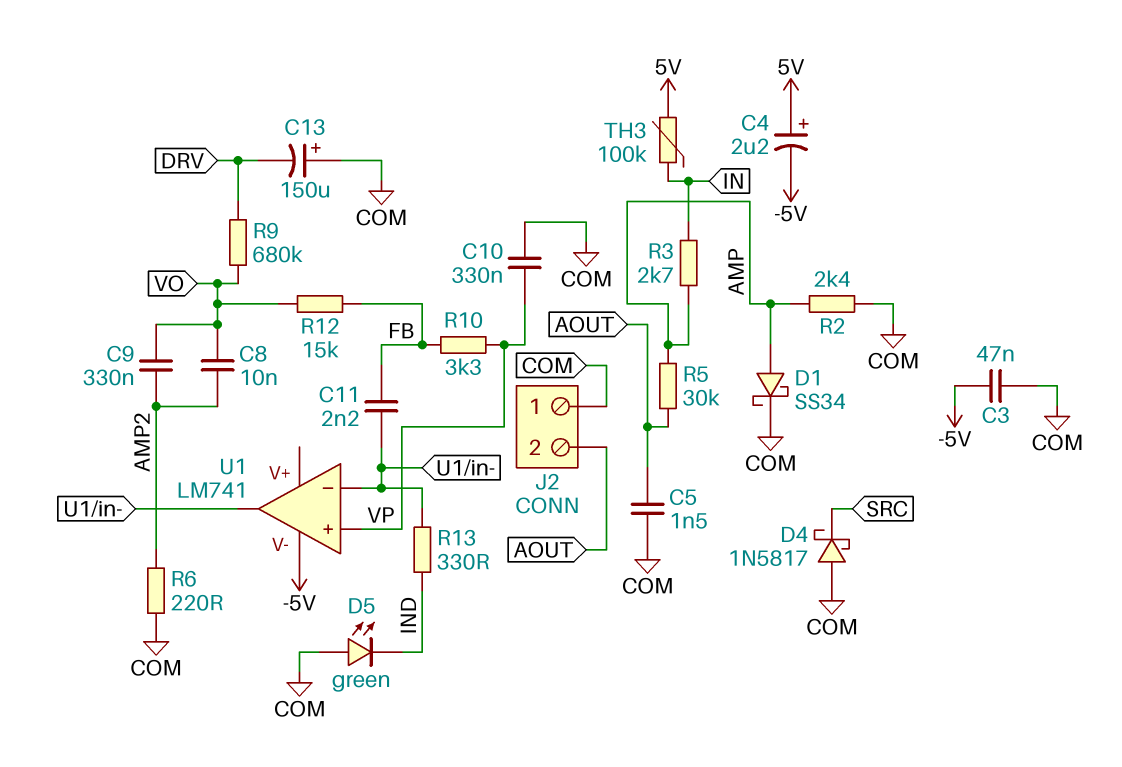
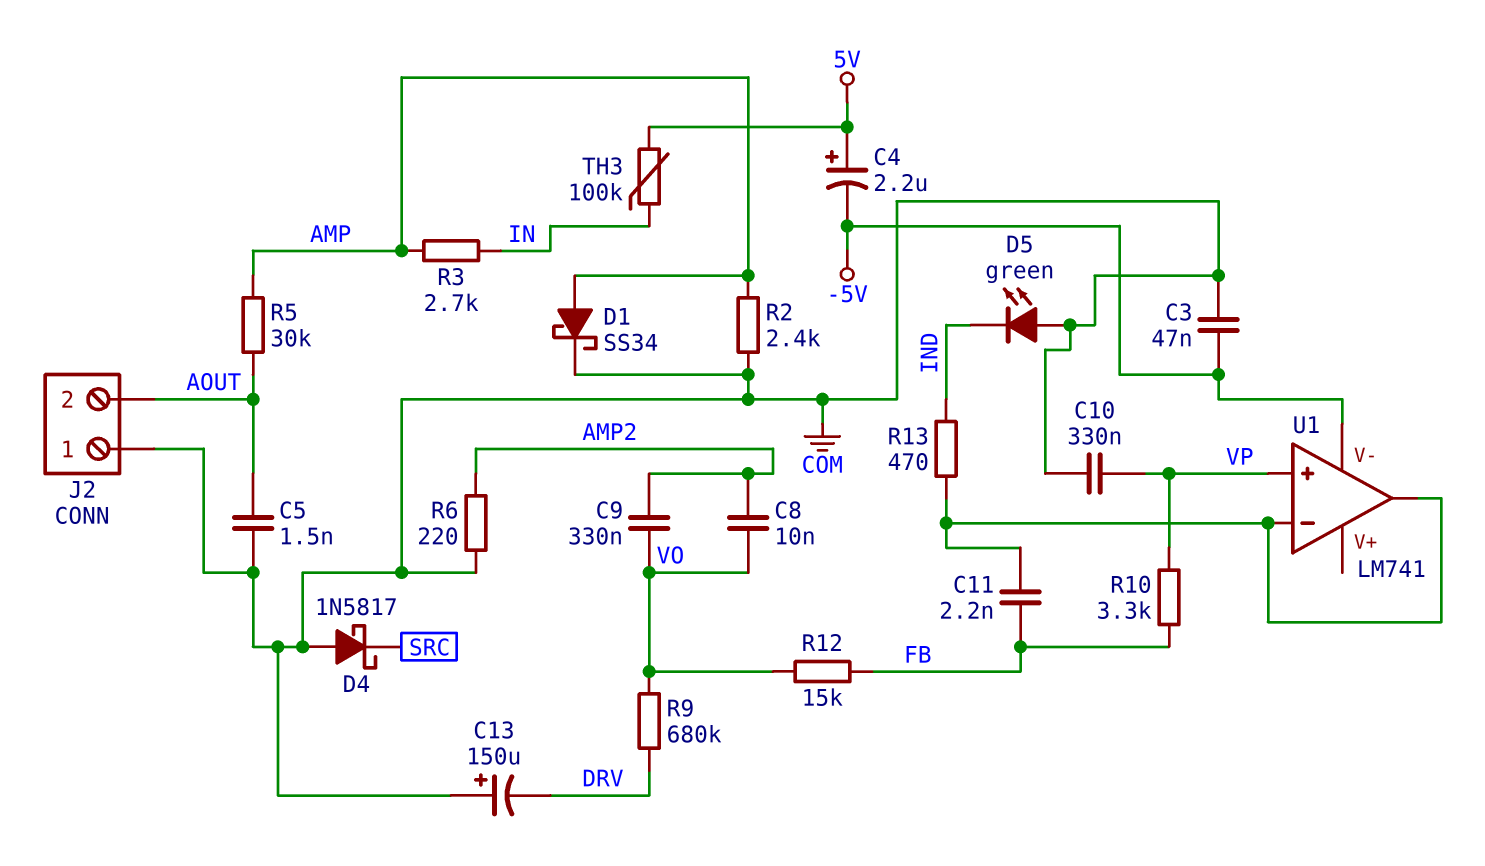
R13: 330 (IND, U1/in-) -> 470 (IND, U1/in-)

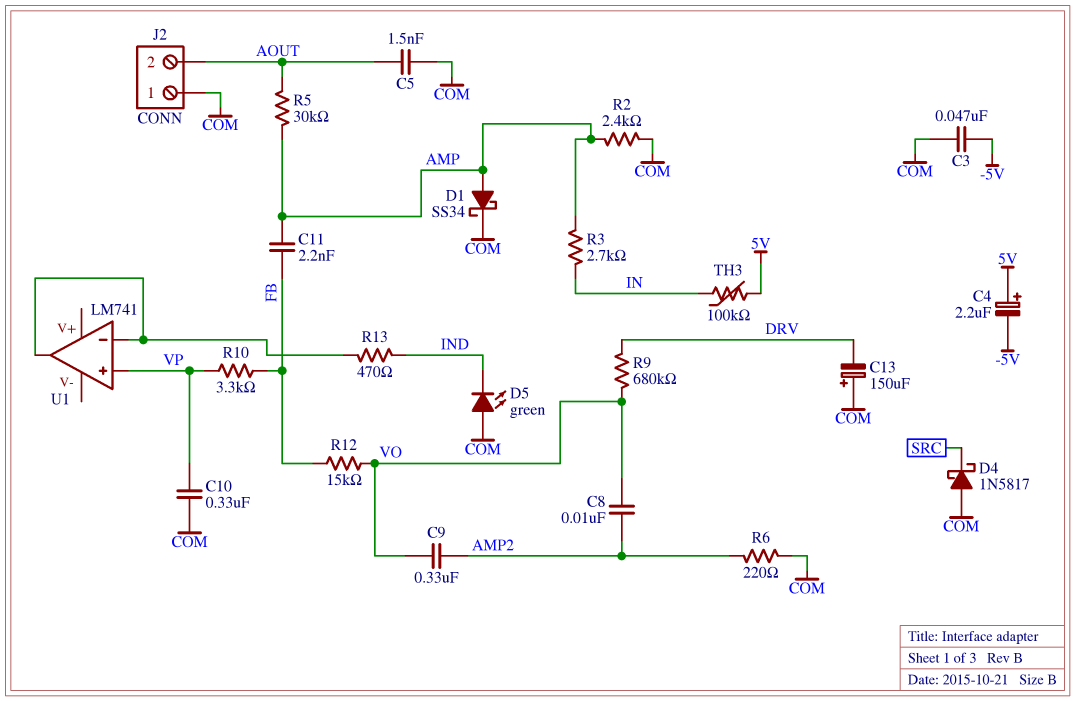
C11: 2.2nF (FB, U1/in-) -> 2.2nF (AMP, FB)
U1 pin V-: -5V -> none

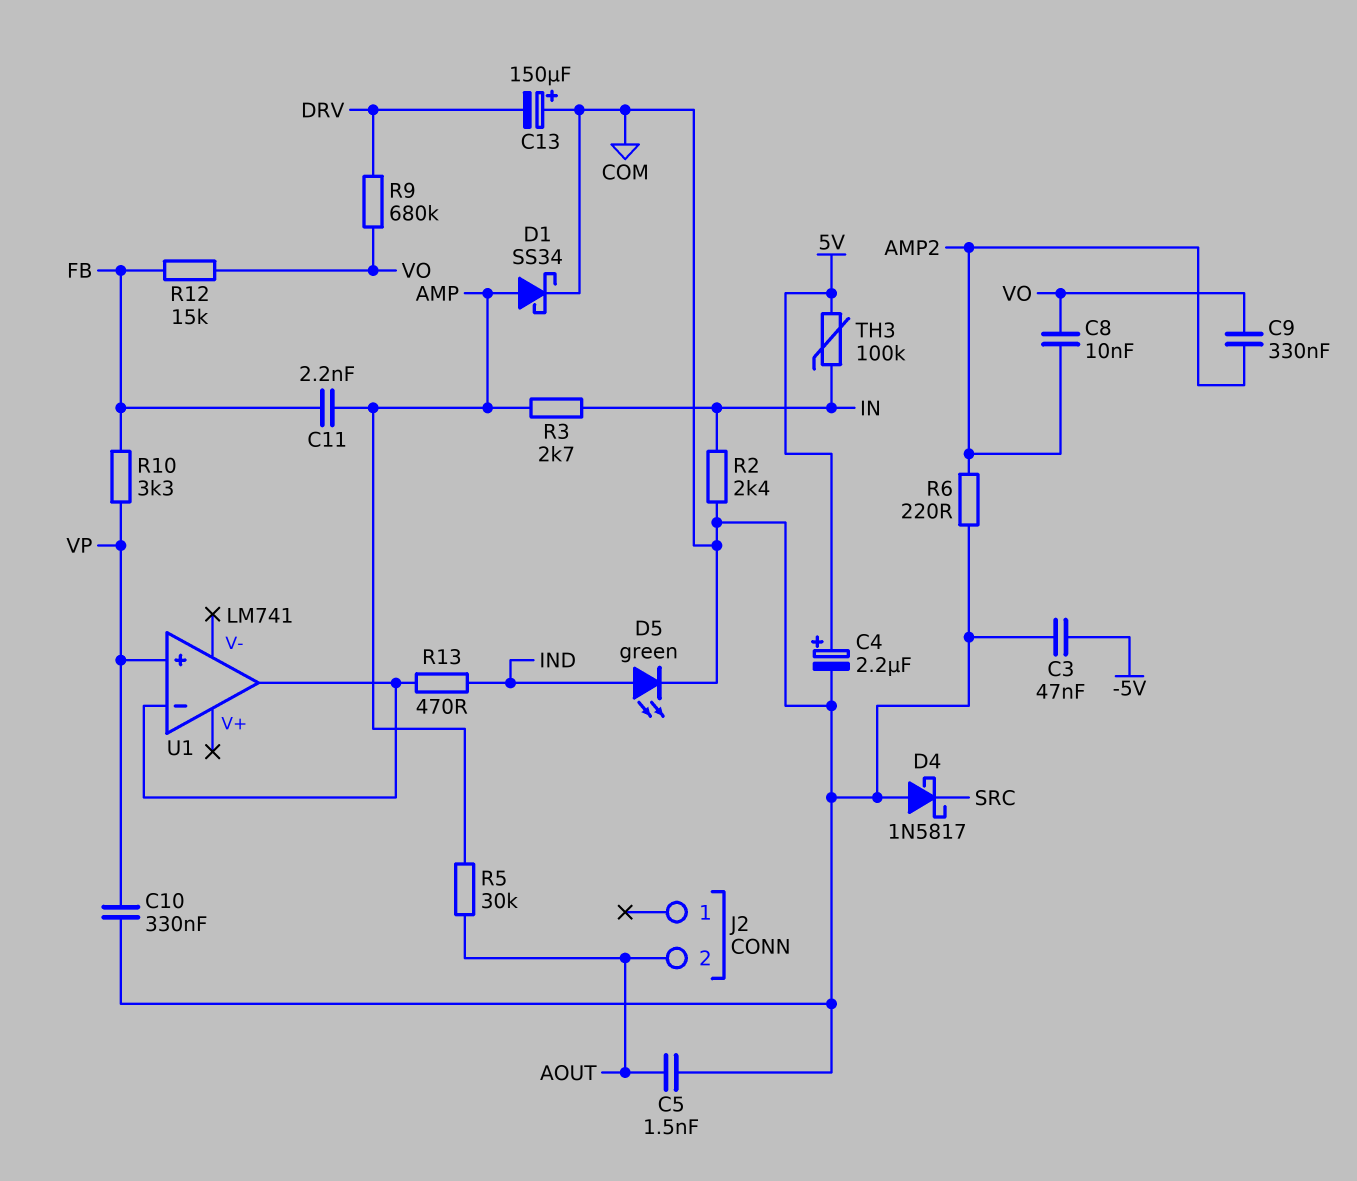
C4: 2.2uF (plus 5V, minus -5V) -> 2.2uF (plus 5V, minus COM)
D5: LED green (A COM, K IND) -> LED green (A IND, K COM)
J2 pin 1: COM -> none
R2: 2.4k (AMP, COM) -> 2.4k (COM, IN)

